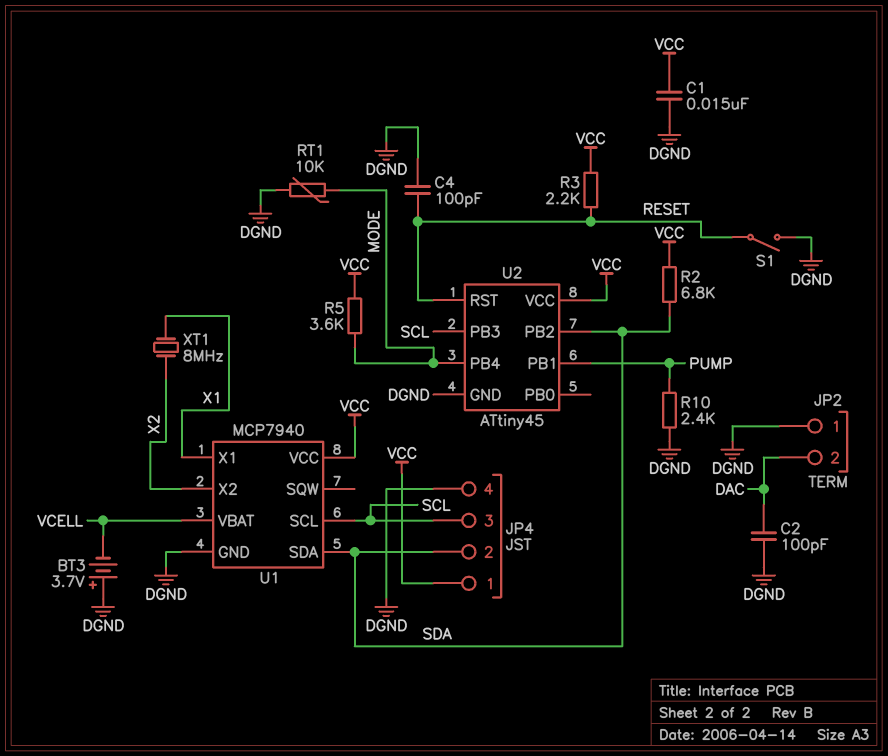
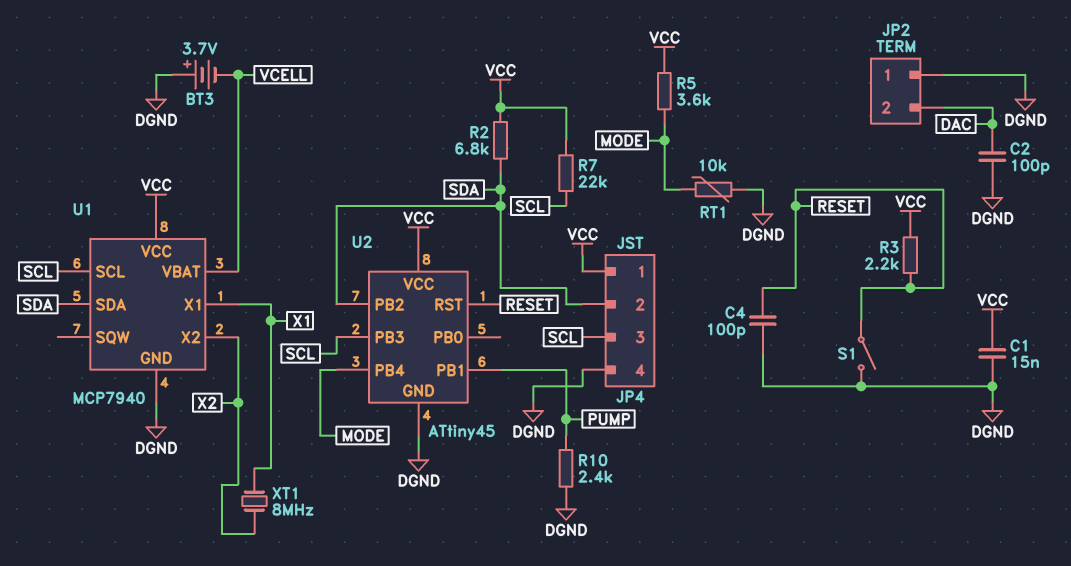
R7: none -> 22k (SCL, VCC)

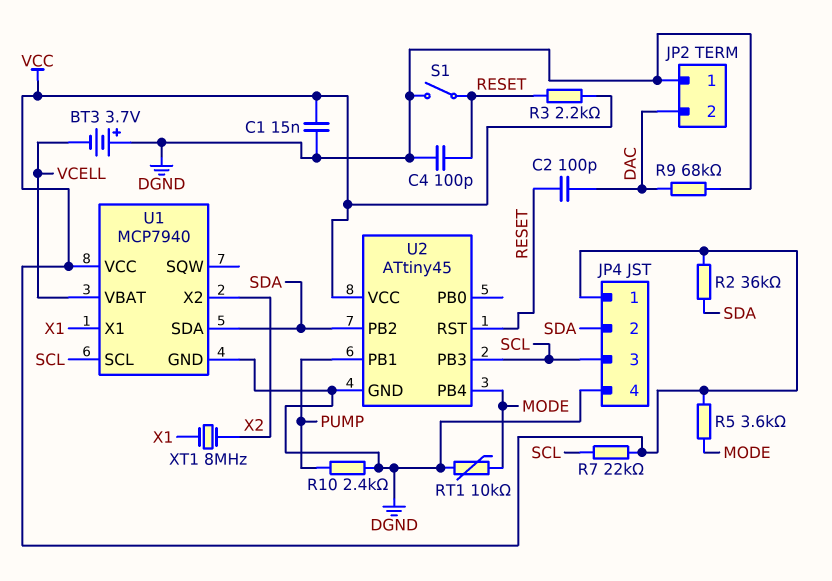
C2: 100pF (DAC, DGND) -> 100pF (DAC, RESET)
R2: 6.8k (SDA, VCC) -> 36k (SDA, VCC)
R9: none -> 68k (DAC, DGND)

